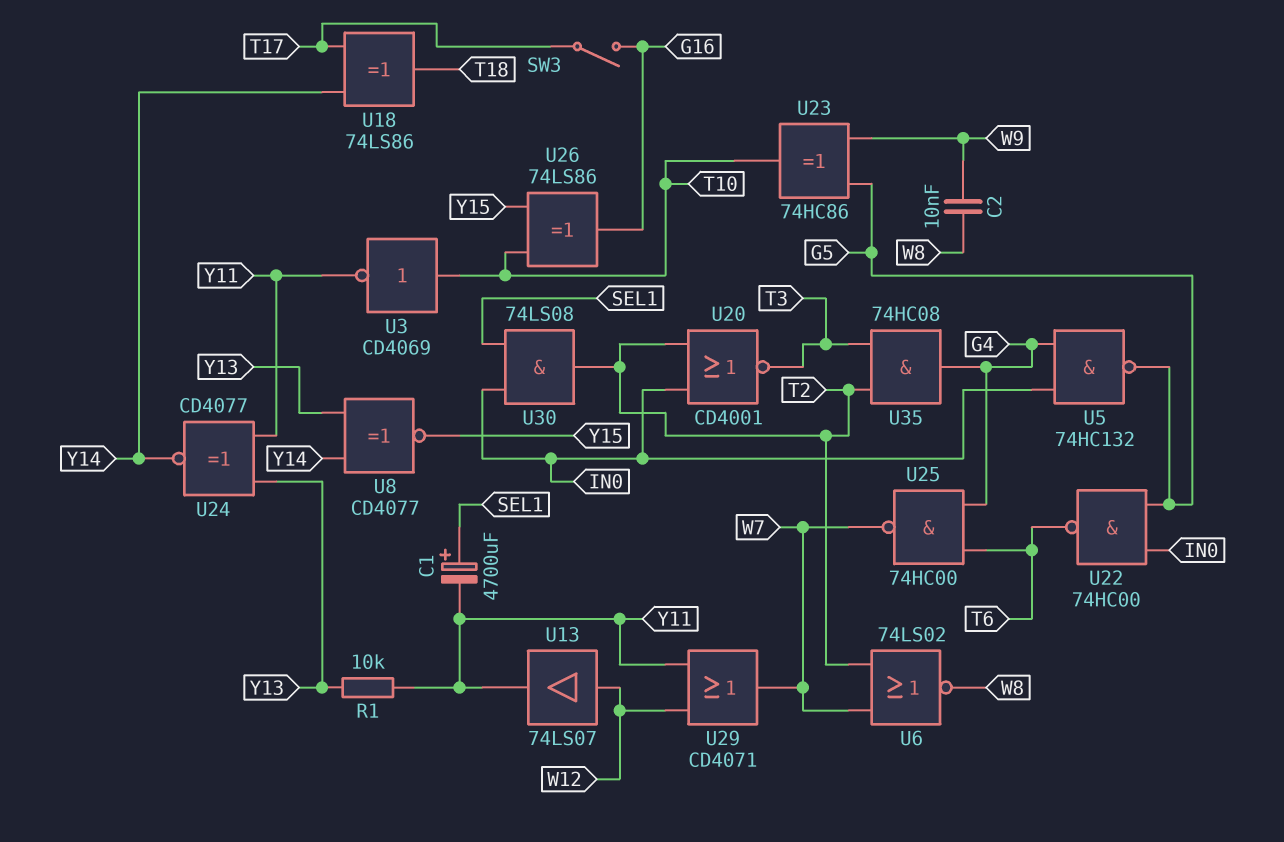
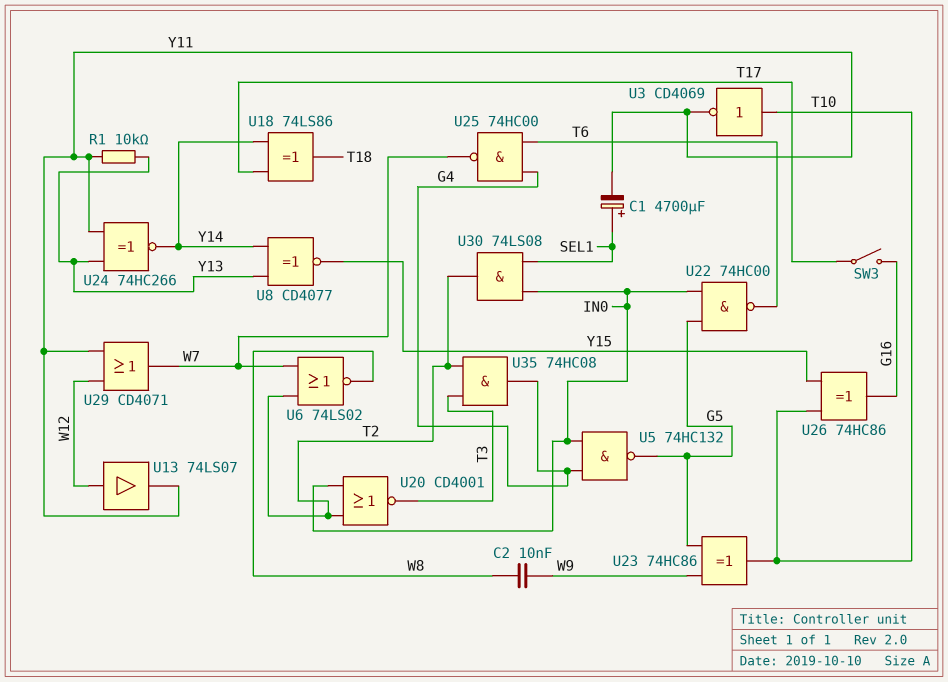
U24: XNOR CD4077 (in Y11, in Y13, out Y14) -> XNOR 74HC266 (in Y11, in Y13, out Y14)
U26: XOR 74LS86 (in T10, in Y15, out G16) -> XOR 74HC86 (in T10, in Y15, out G16)

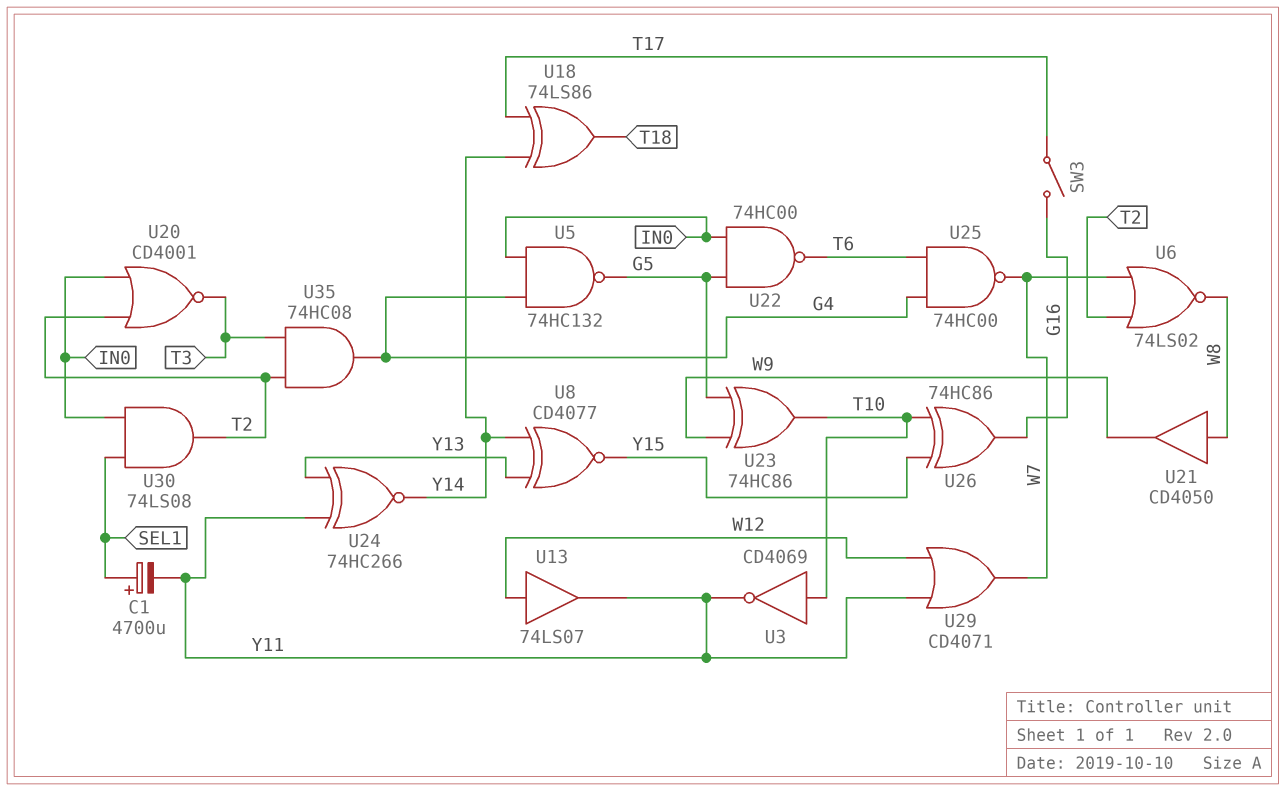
C2: 10nF (W8, W9) -> none
R1: 10k (Y11, Y13) -> none
U21: none -> buffer CD4050 (in W8, out W9)

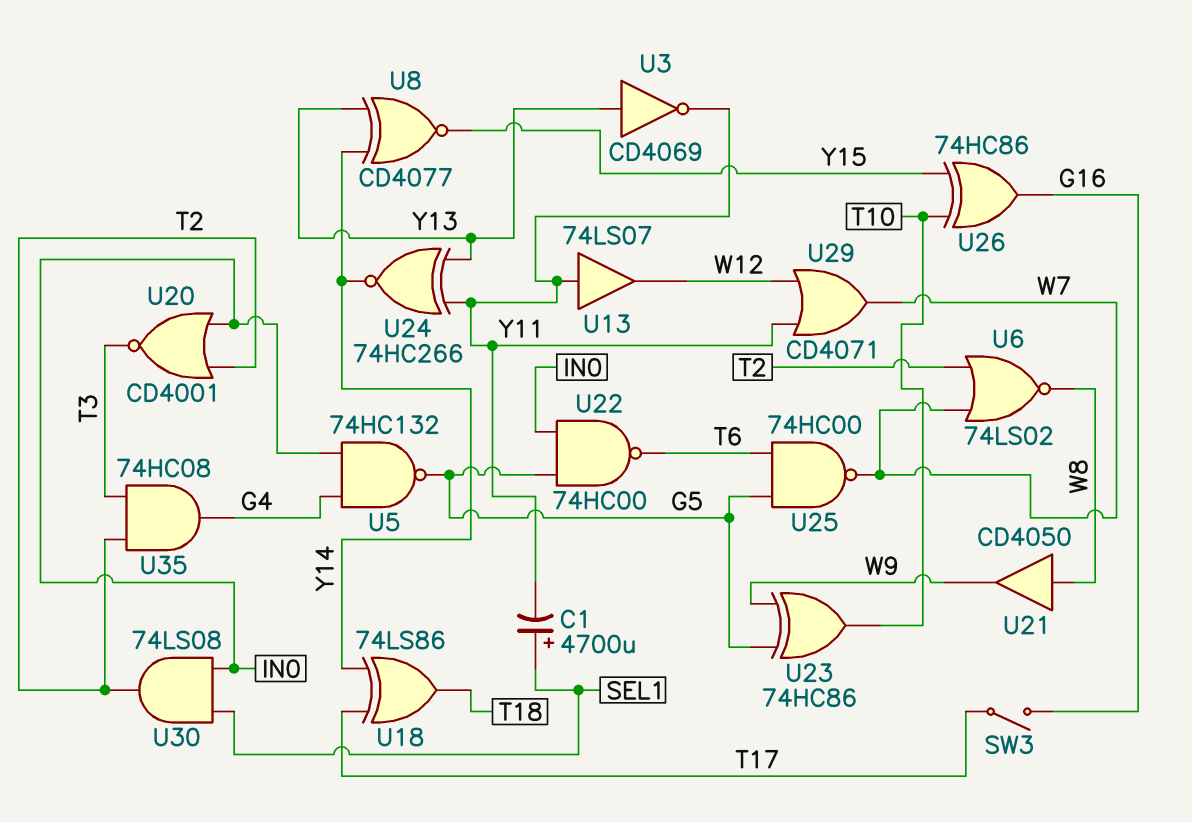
U3: NOT CD4069 (in T10, out Y11) -> NOT CD4069 (in Y13, out Y11)
U13: buffer 74LS07 (in W12, out Y11) -> buffer 74LS07 (in Y11, out W12)
U25: NAND 74HC00 (in G4, in T6, out W7) -> NAND 74HC00 (in G5, in T6, out W7)

